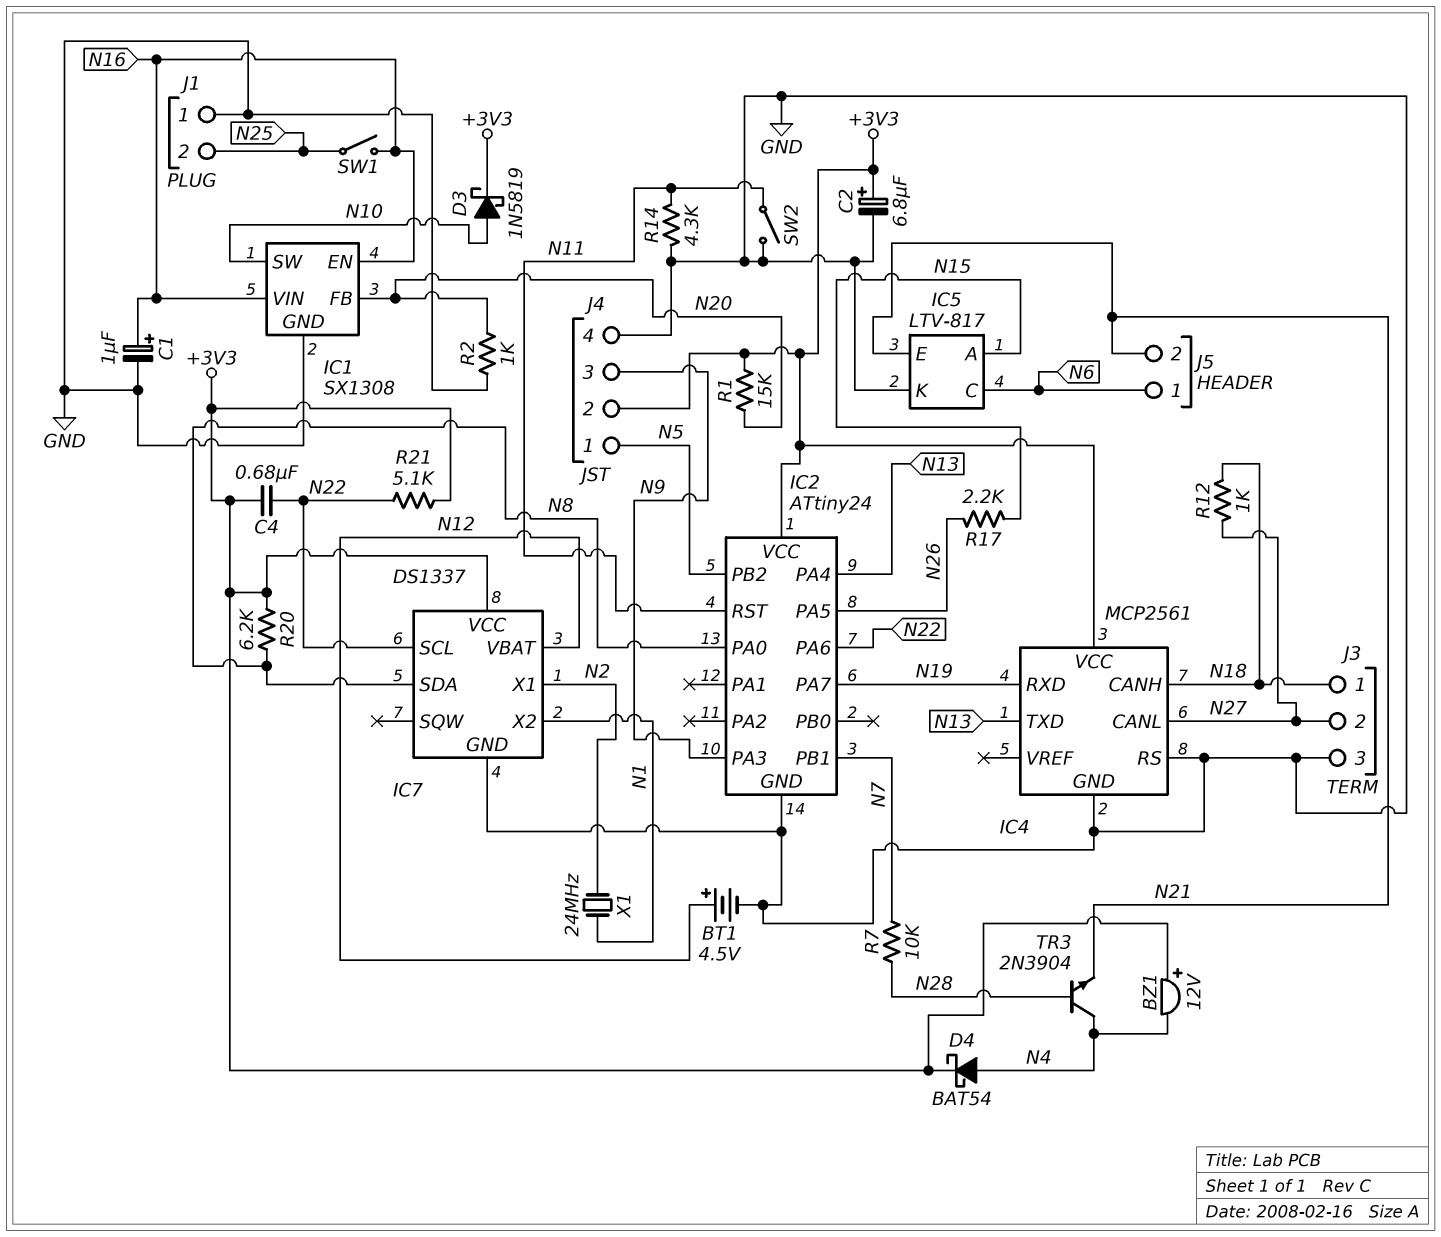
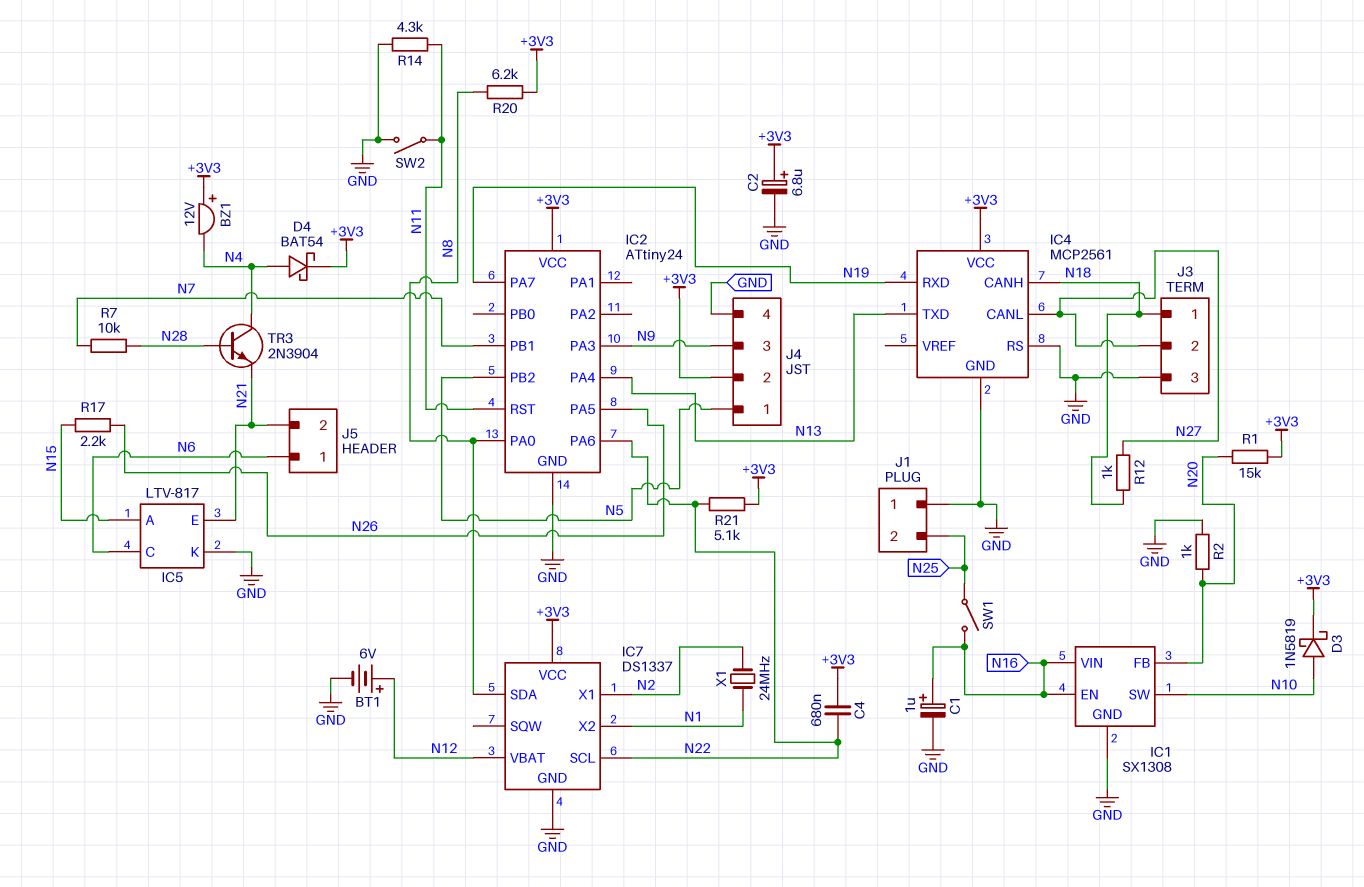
BT1: 4.5V (plus N12, minus GND) -> 6V (plus N12, minus GND)

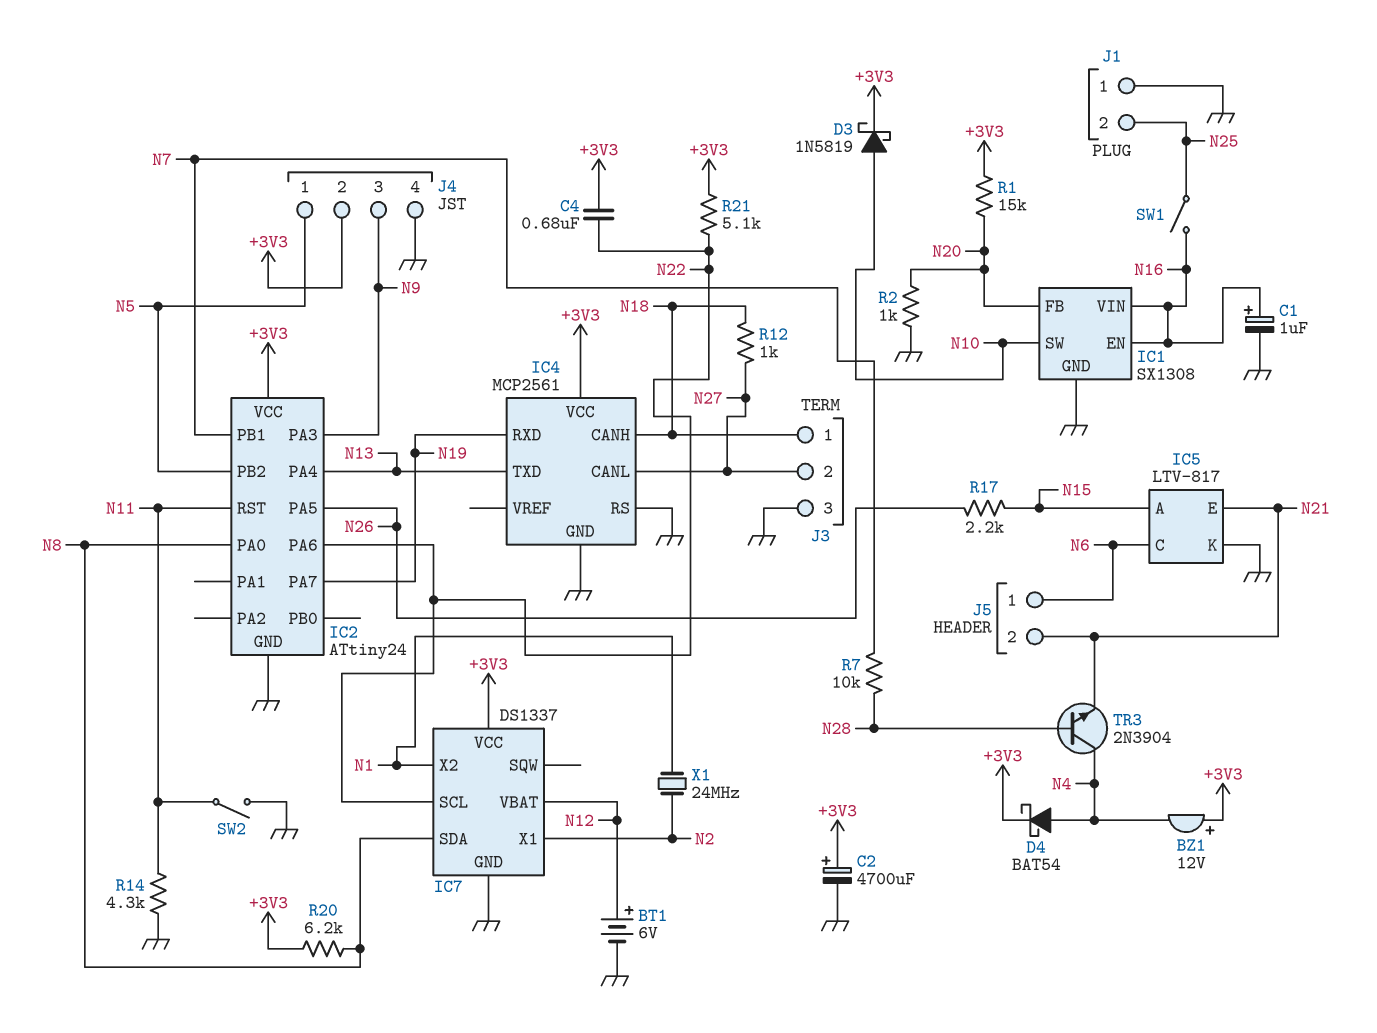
C2: 6.8uF (plus +3V3, minus GND) -> 4700uF (plus +3V3, minus GND)

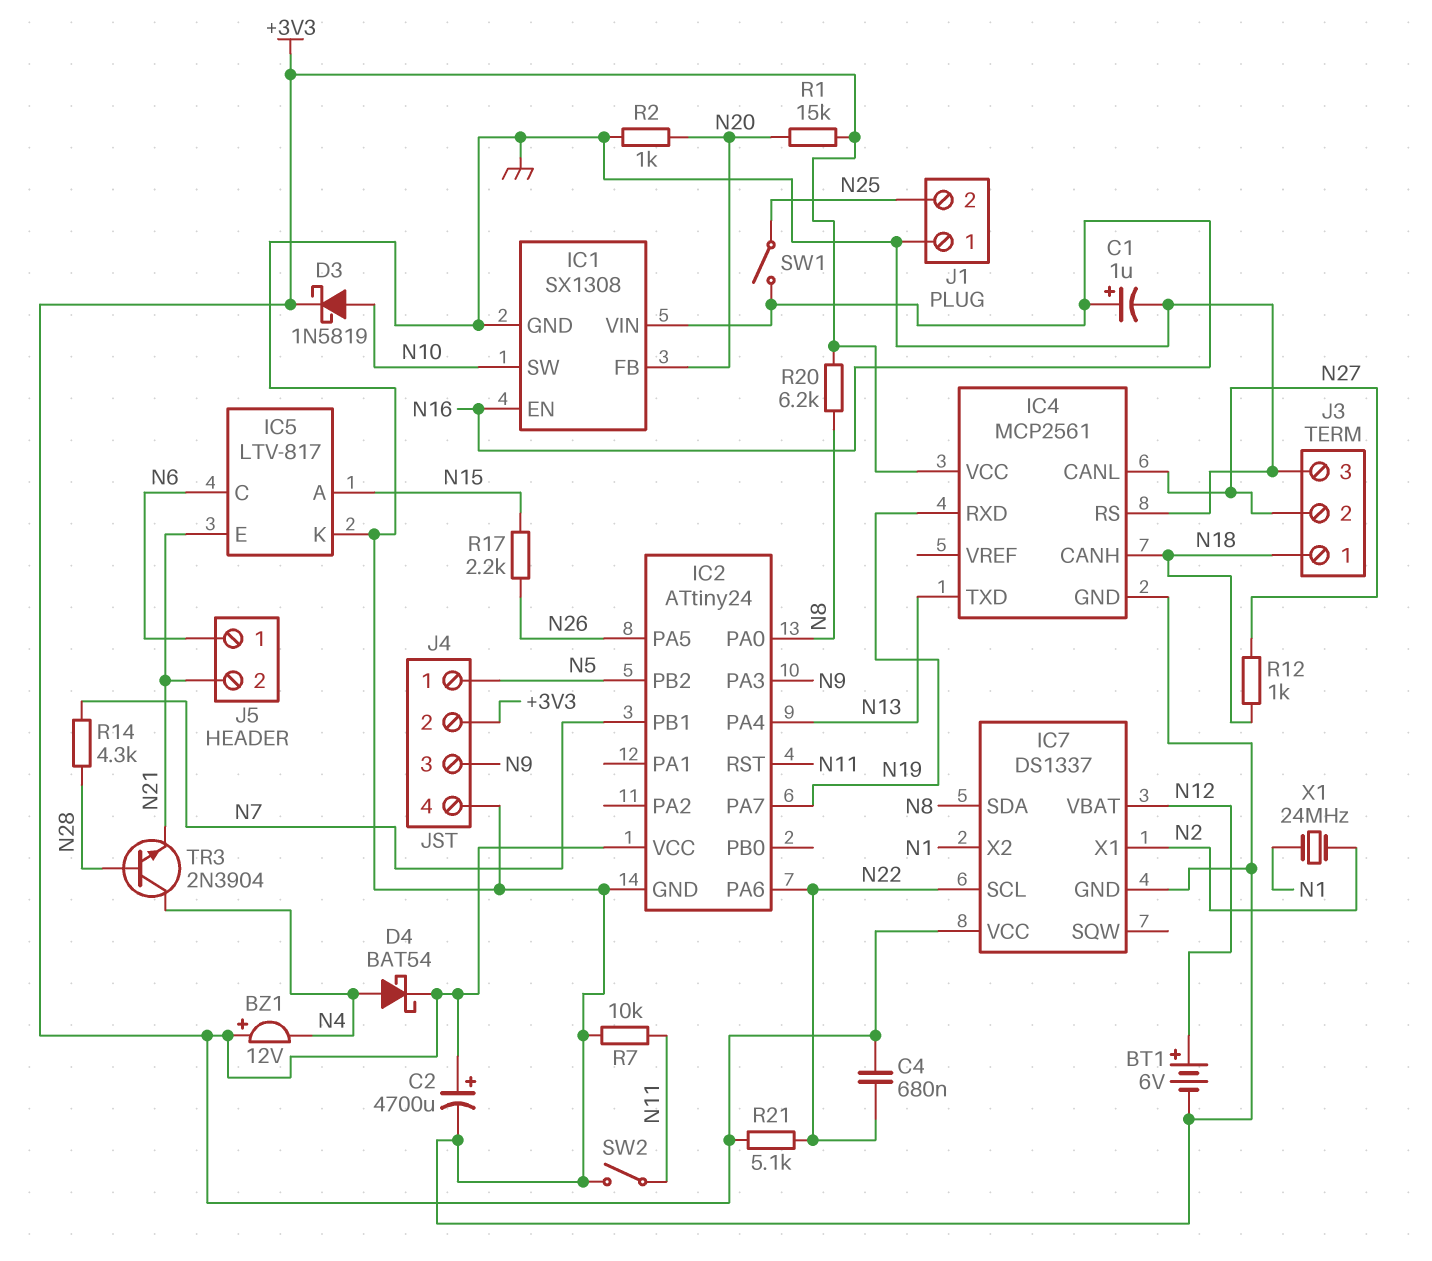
R7: 10k (N7, N28) -> 10k (GND, N11)
R14: 4.3k (GND, N11) -> 4.3k (N7, N28)

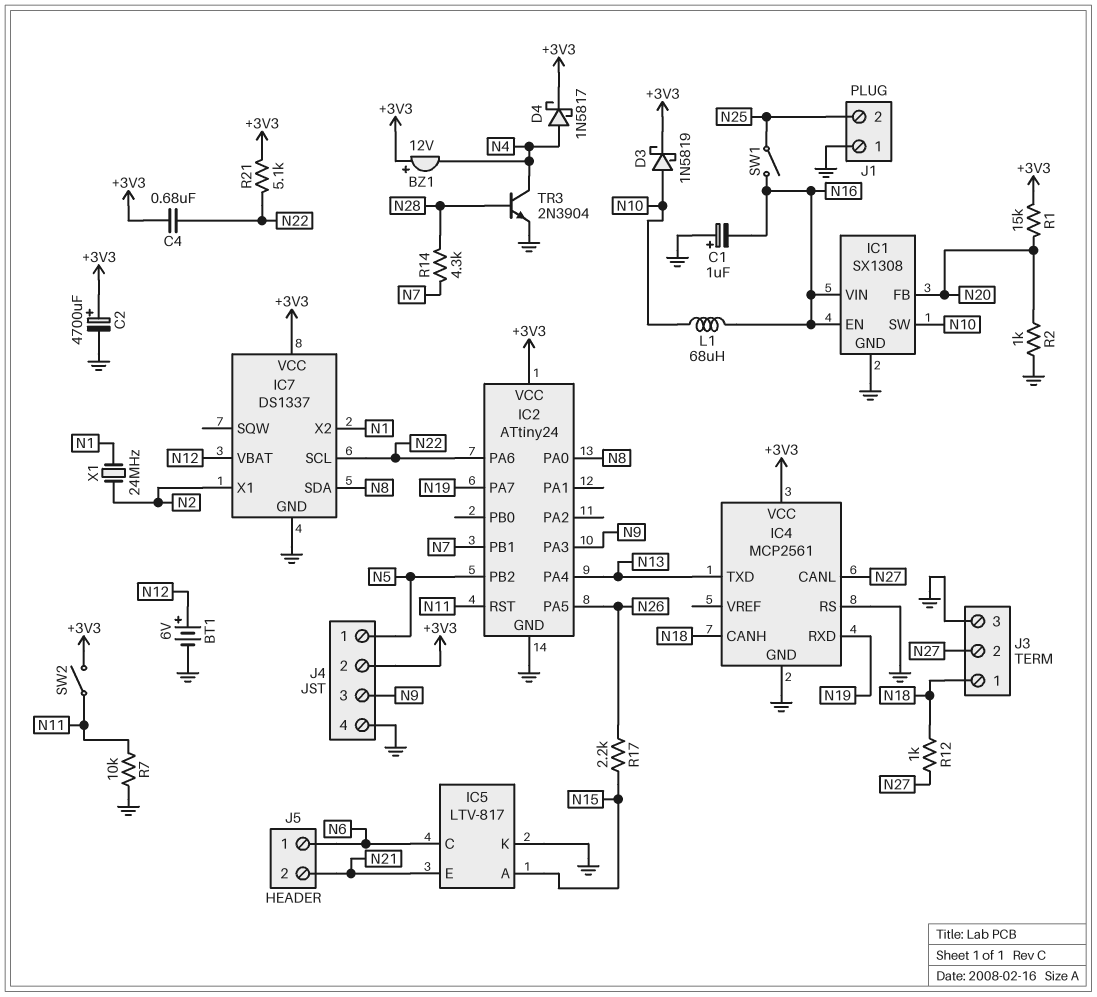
C1: 1uF (plus N16, minus GND) -> 1uF (plus GND, minus N16)
D4: schottky BAT54 (A N4, K +3V3) -> schottky 1N5817 (A N4, K +3V3)
L1: none -> 68uH (N10, N16)
R20: 6.2k (+3V3, N8) -> none
SW2: switch (GND, N11) -> switch (+3V3, N11)
TR3: NPN 2N3904 (B N28, C N4, E N21) -> NPN 2N3904 (B N28, C N4, E GND)

